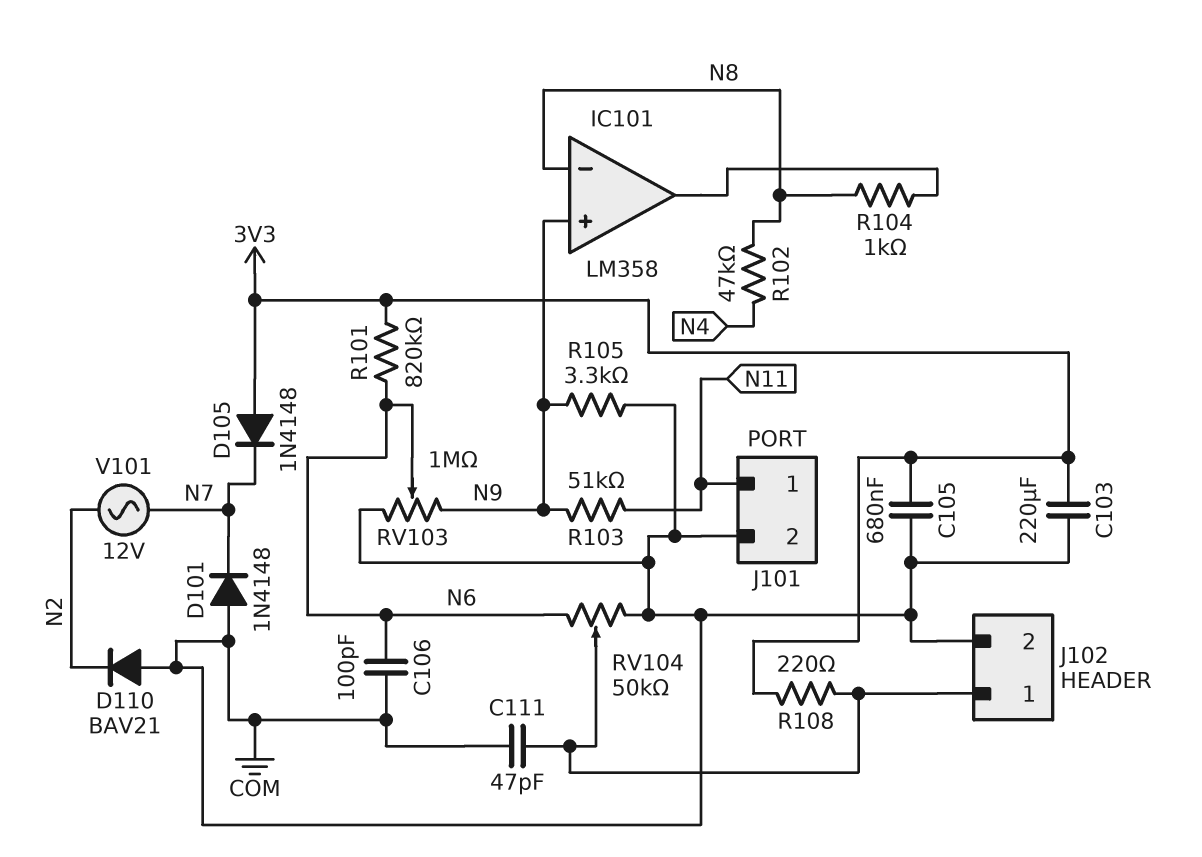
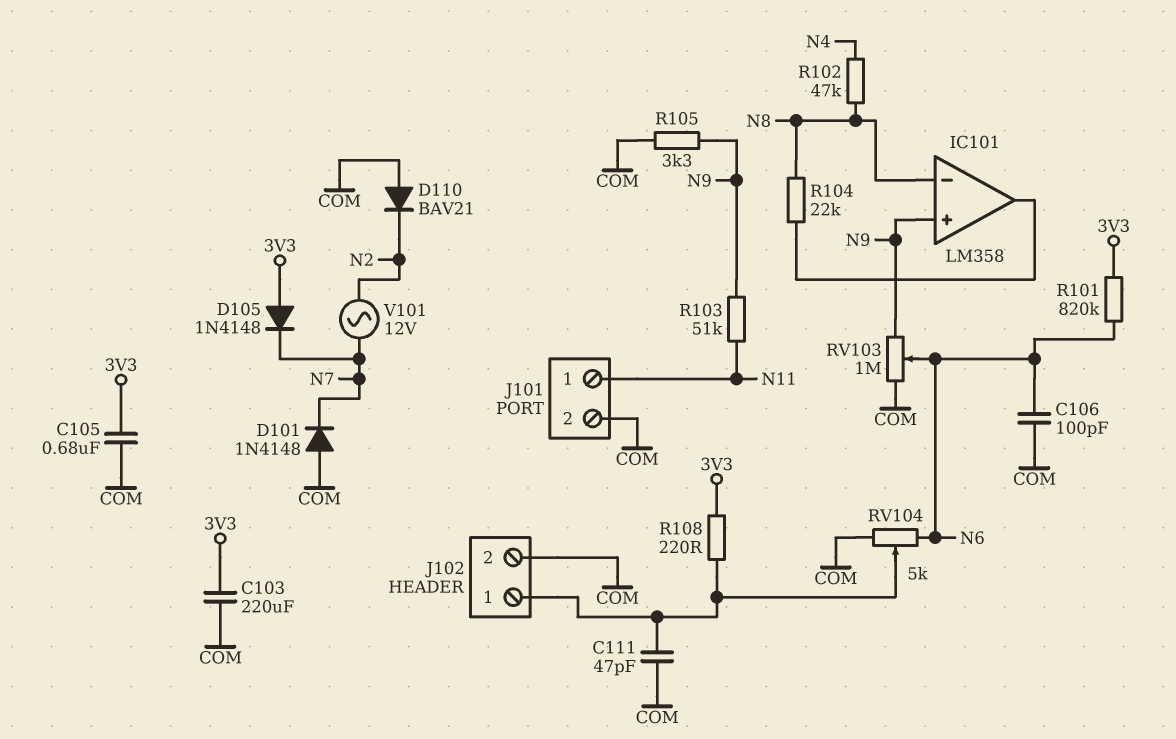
R104: 1k (IC101/out, N8) -> 22k (IC101/out, N8)
RV104: 50k (COM, N6, wiper J102/1) -> 5k (COM, N6, wiper J102/1)

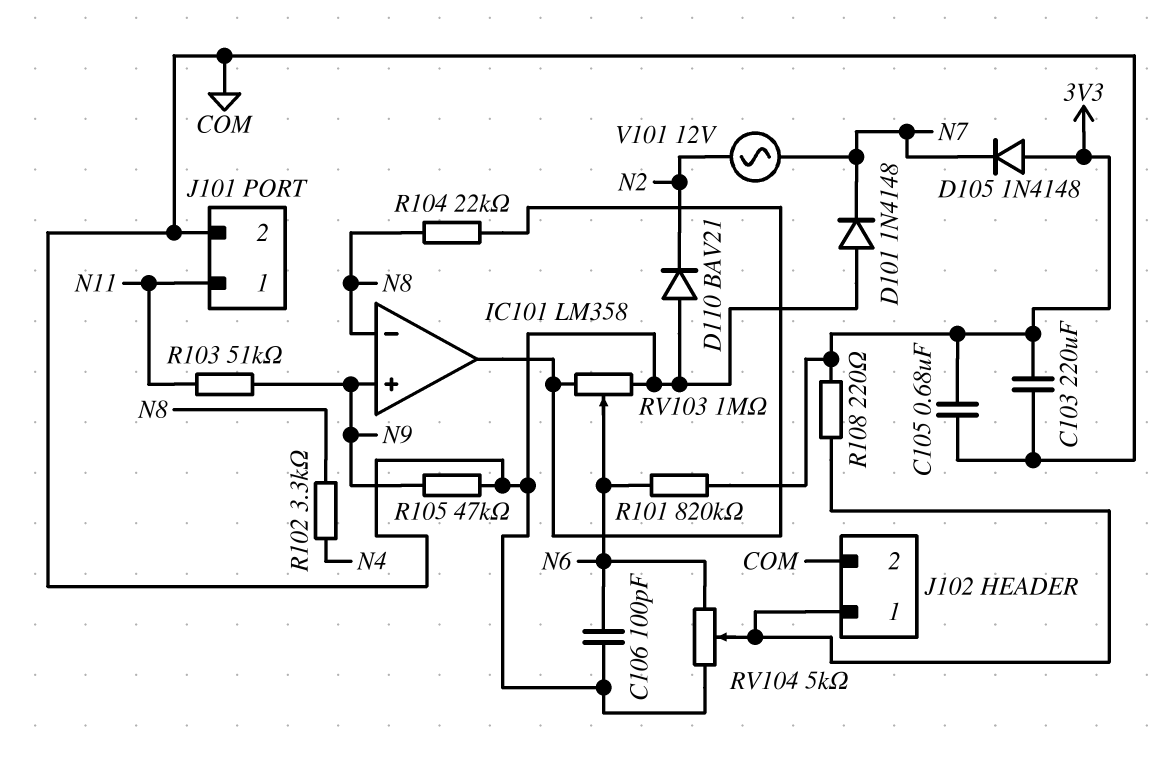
C111: 47pF (COM, J102/1) -> none
R102: 47k (N4, N8) -> 3.3k (N4, N8)
R105: 3.3k (COM, N9) -> 47k (COM, N9)
RV103: 1M (COM, N9, wiper N6) -> 1M (COM, IC101/out, wiper N6)

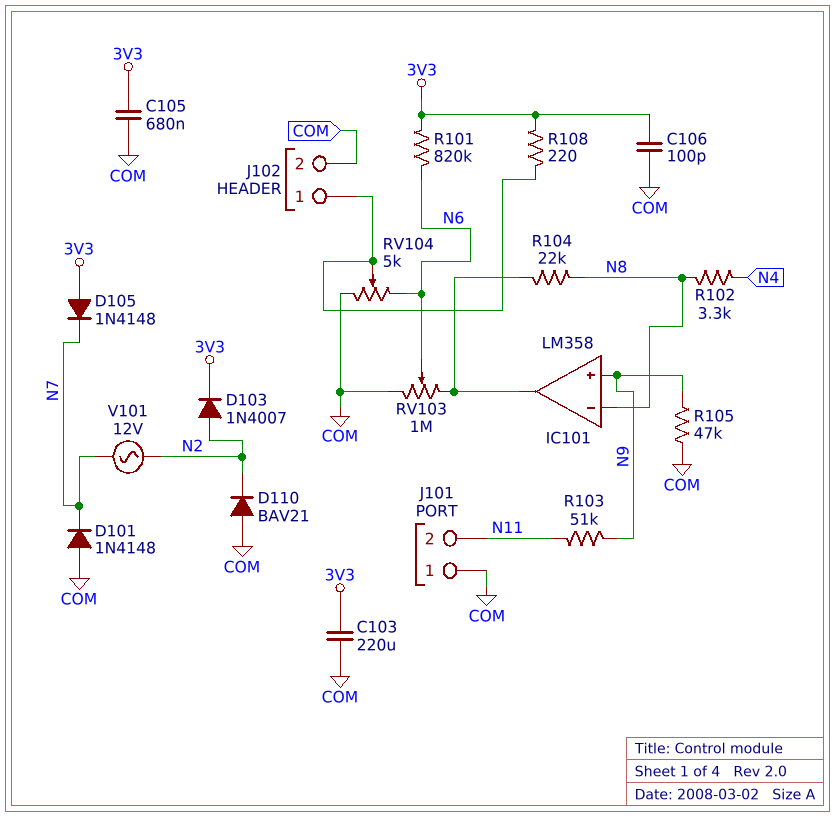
C106: 100pF (COM, N6) -> 100pF (3V3, COM)
D103: none -> diode 1N4007 (A N2, K 3V3)
J101 pin 1: N11 -> COM
J101 pin 2: COM -> N11

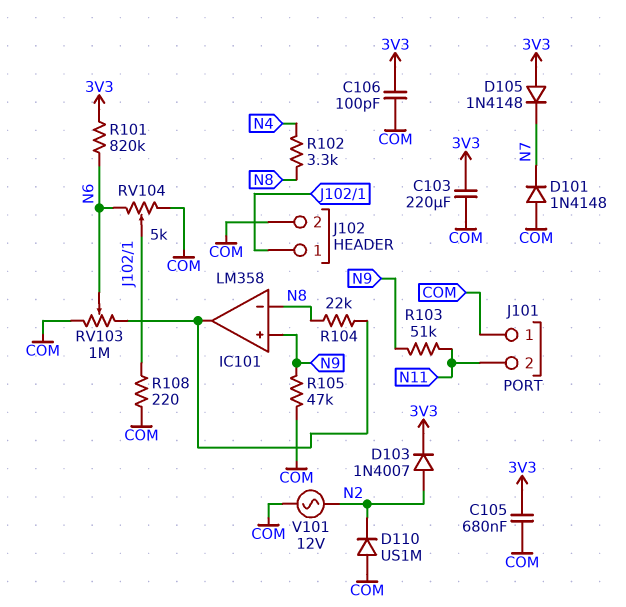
D110: diode BAV21 (A COM, K N2) -> diode US1M (A COM, K N2)
R108: 220 (3V3, J102/1) -> 220 (COM, J102/1)
V101: AC 12V (N2, N7) -> AC 12V (COM, N2)

